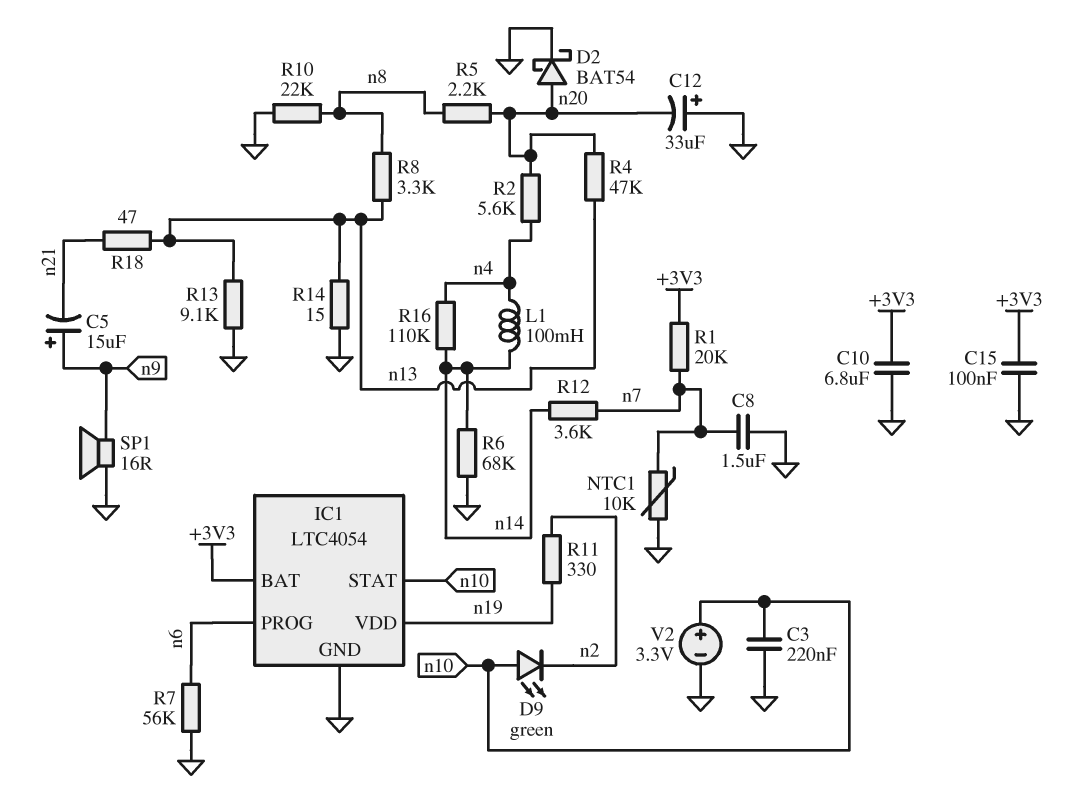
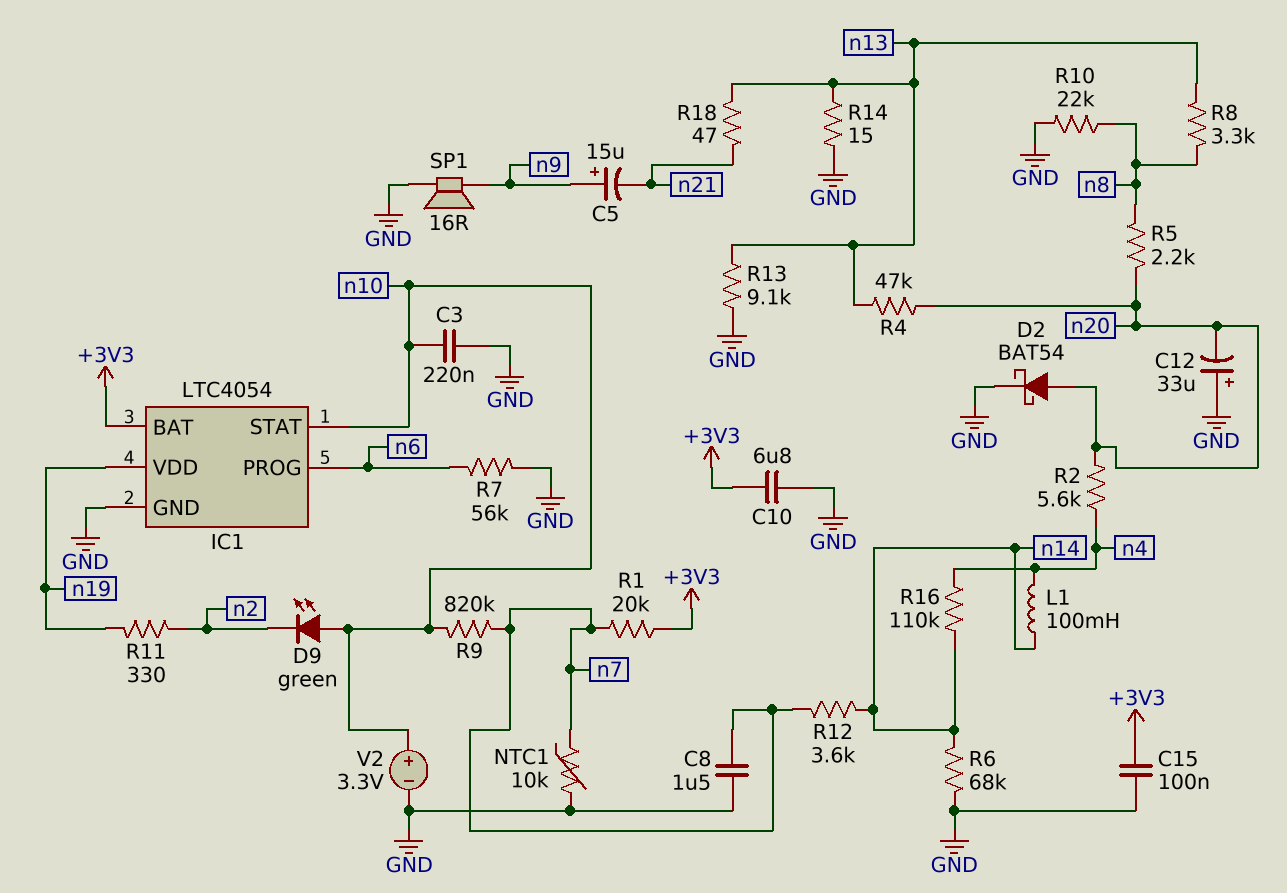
R9: none -> 820k (n7, n10)

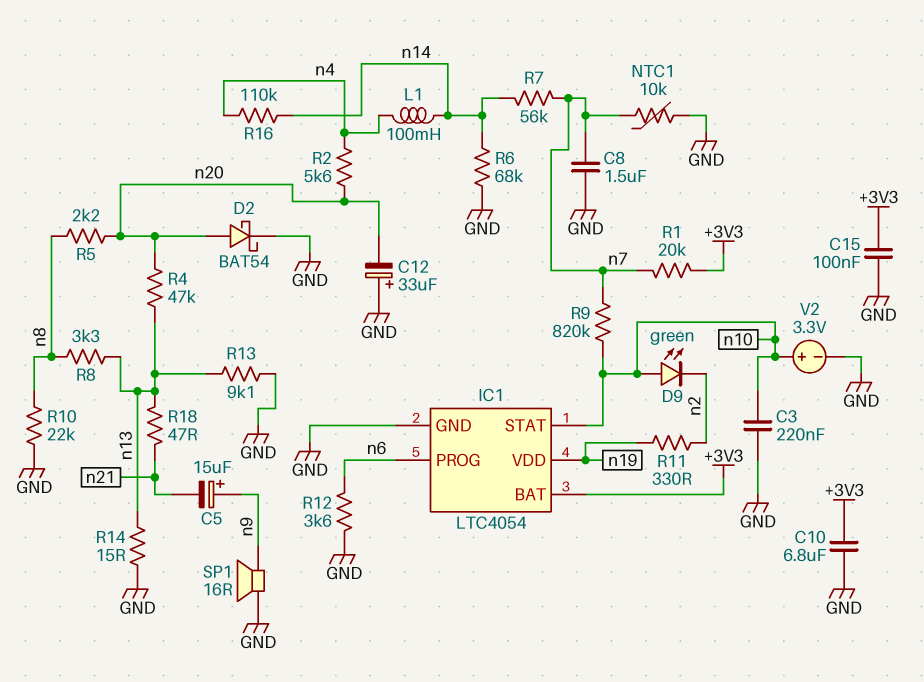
R7: 56k (GND, n6) -> 56k (n7, n14)
R12: 3.6k (n7, n14) -> 3.6k (GND, n6)

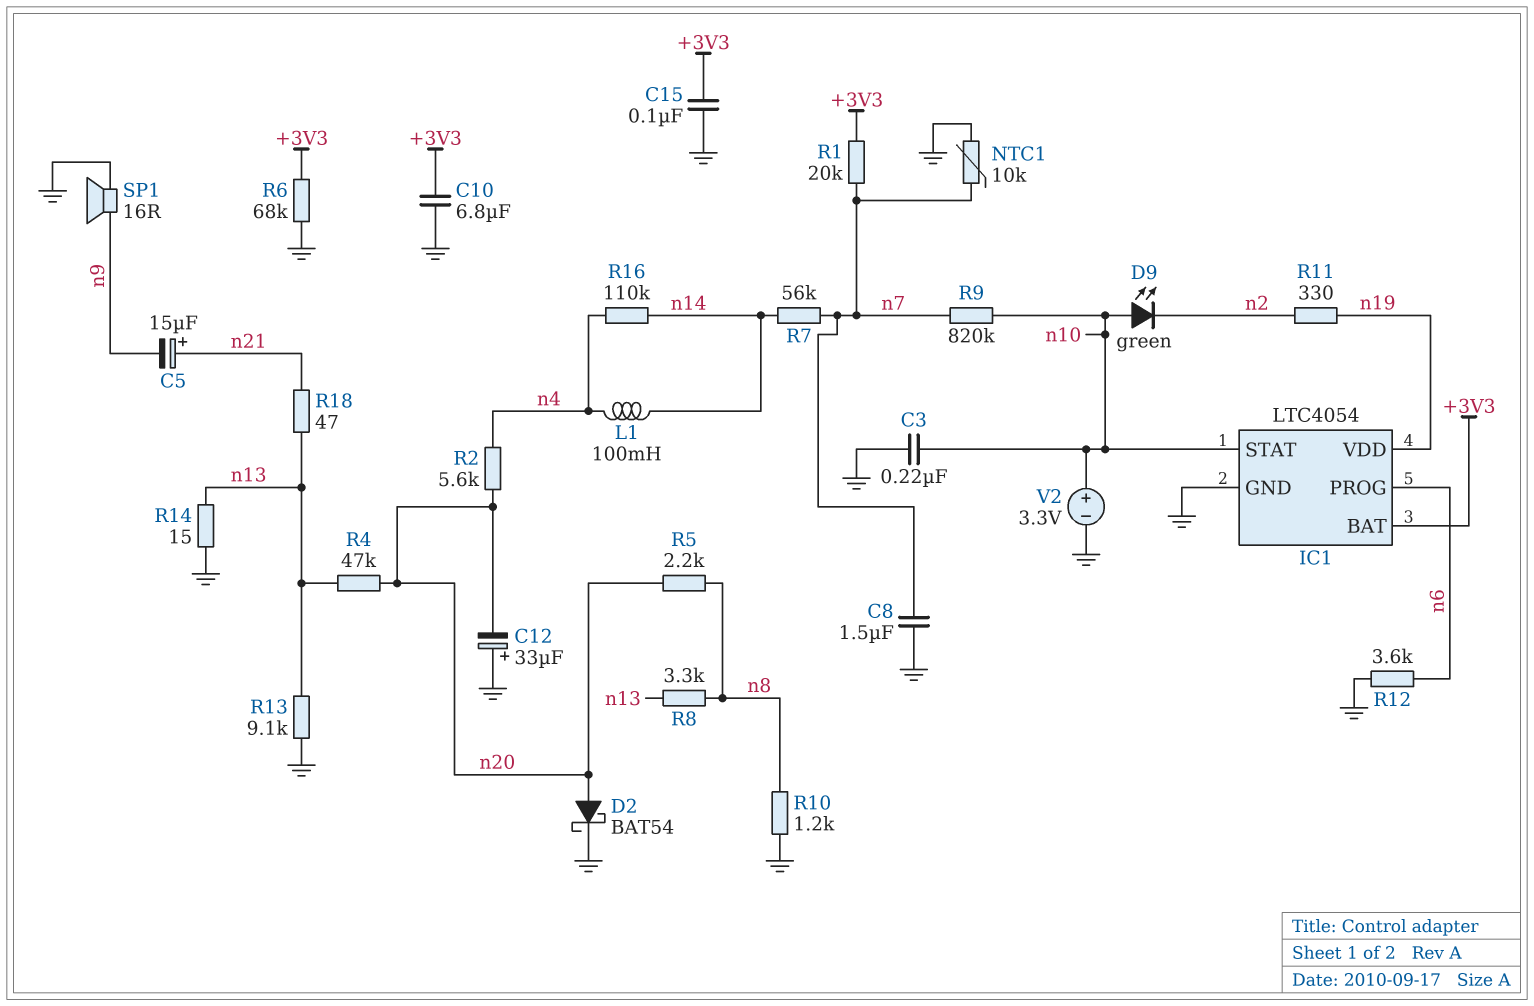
C5: 15uF (plus n9, minus n21) -> 15uF (plus n21, minus n9)
R6: 68k (GND, n14) -> 68k (+3V3, GND)
R10: 22k (GND, n8) -> 1.2k (GND, n8)

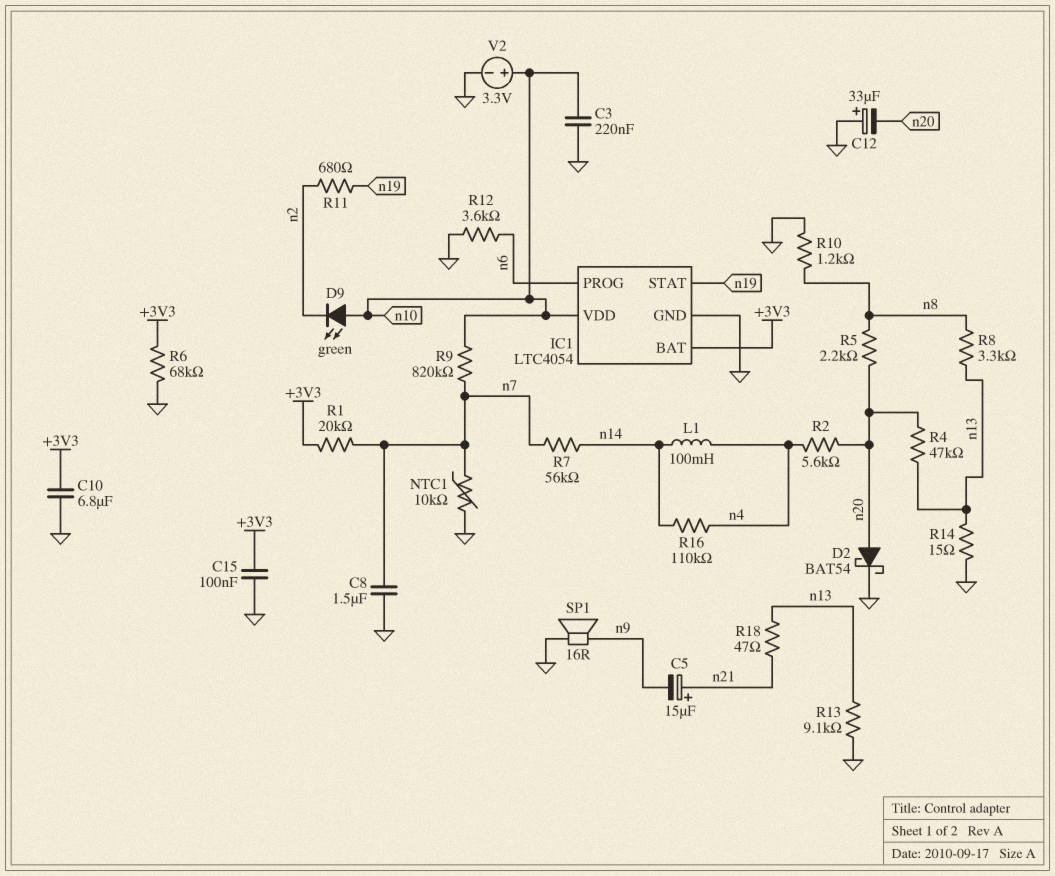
IC1 pin STAT: n10 -> n19
IC1 pin VDD: n19 -> n10
R11: 330 (n2, n19) -> 680 (n2, n19)

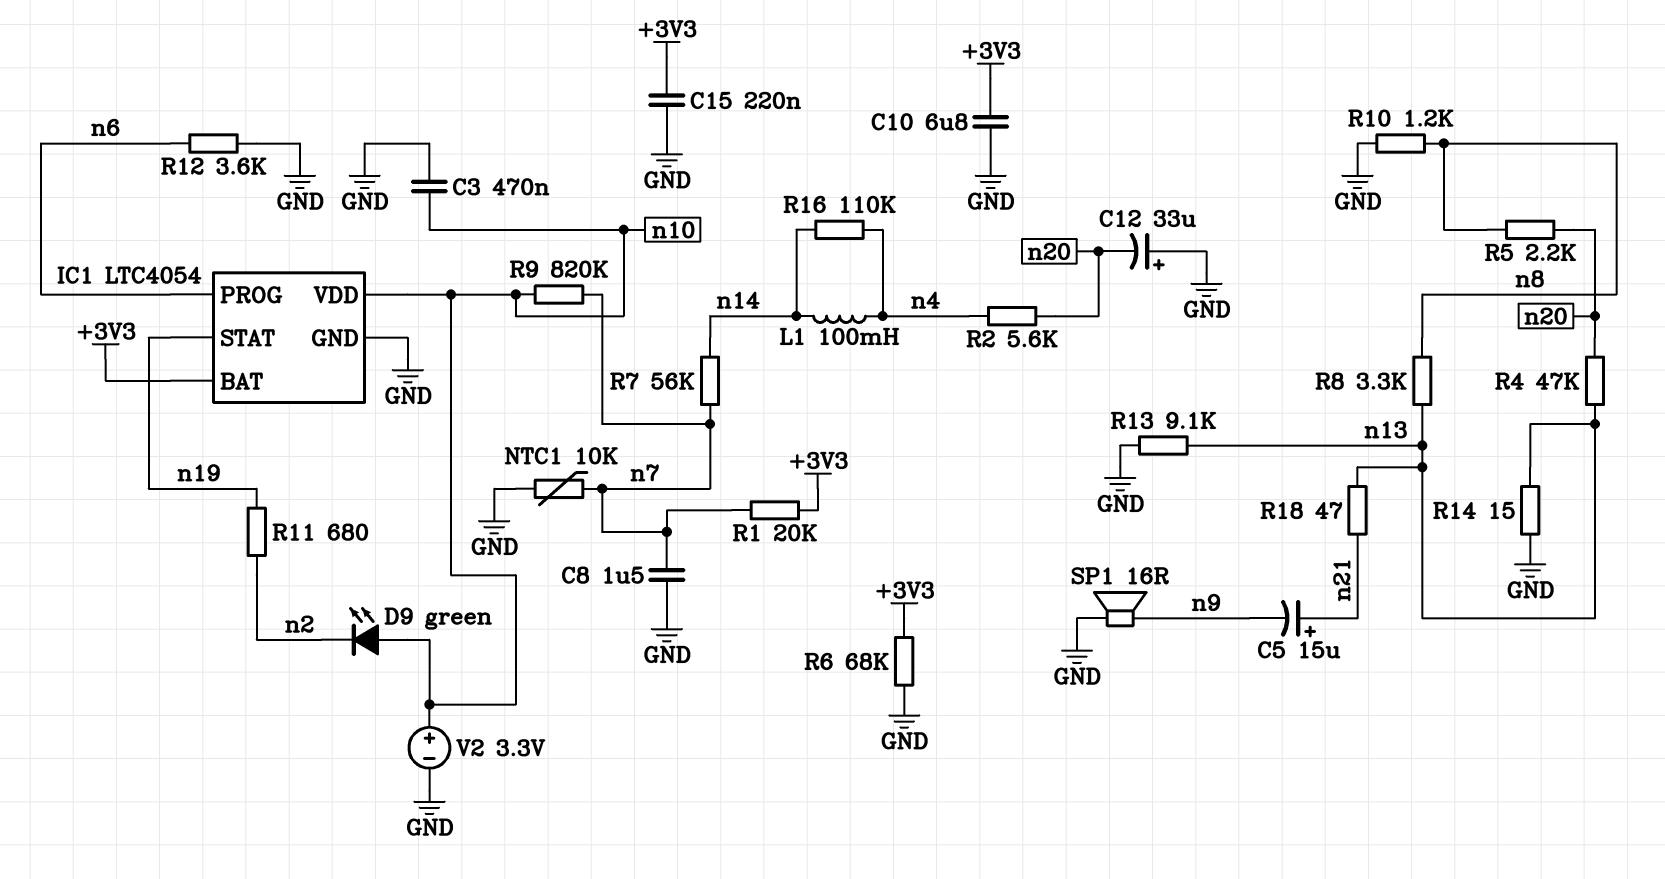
C3: 220nF (GND, n10) -> 470nF (GND, n10)
C15: 100nF (+3V3, GND) -> 220nF (+3V3, GND)
D2: schottky BAT54 (A n20, K GND) -> none

